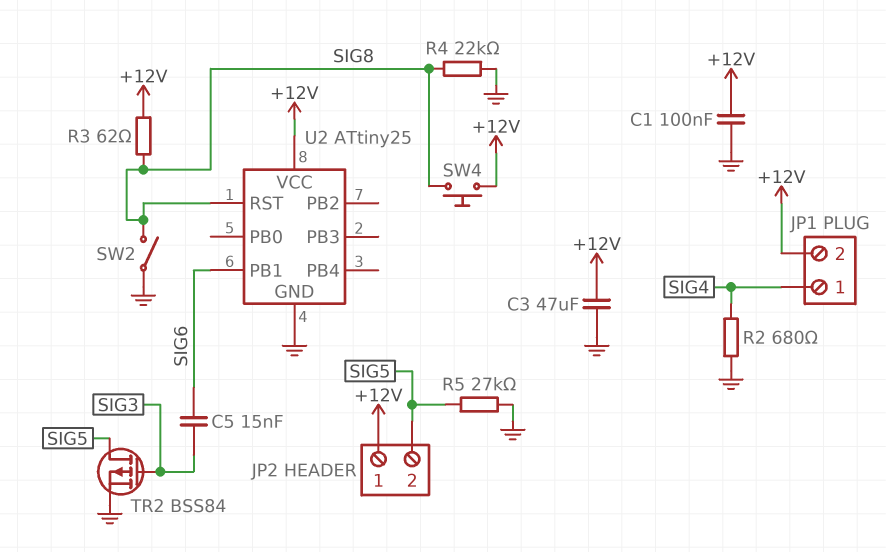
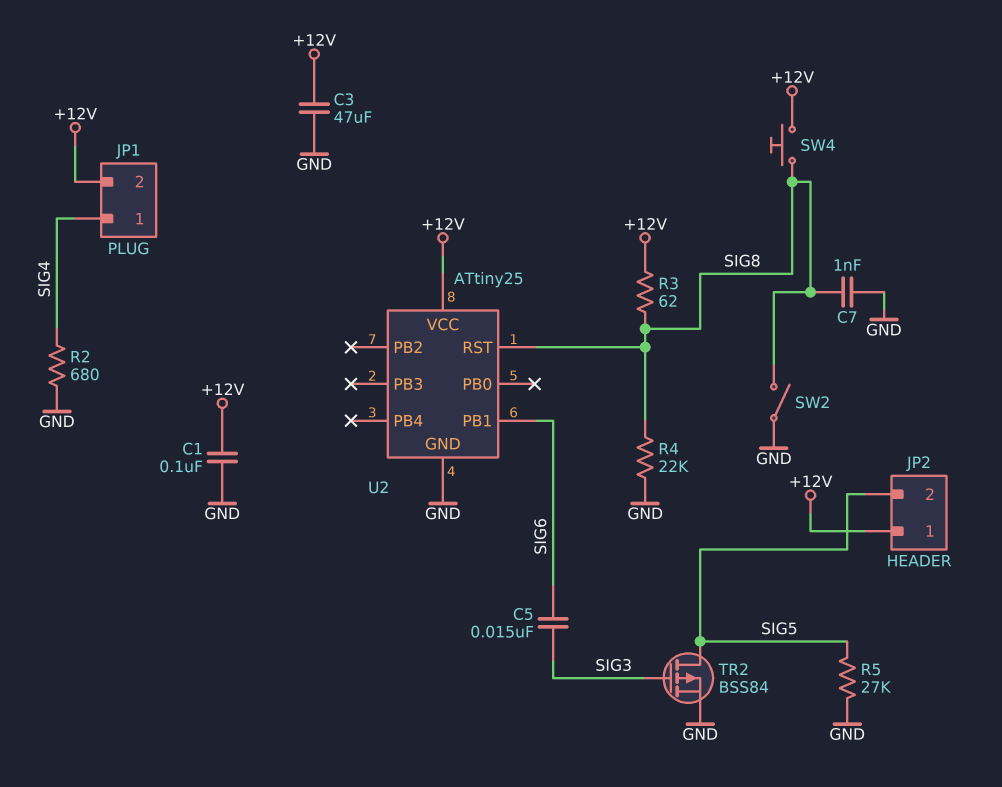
C7: none -> 1nF (GND, SIG8)

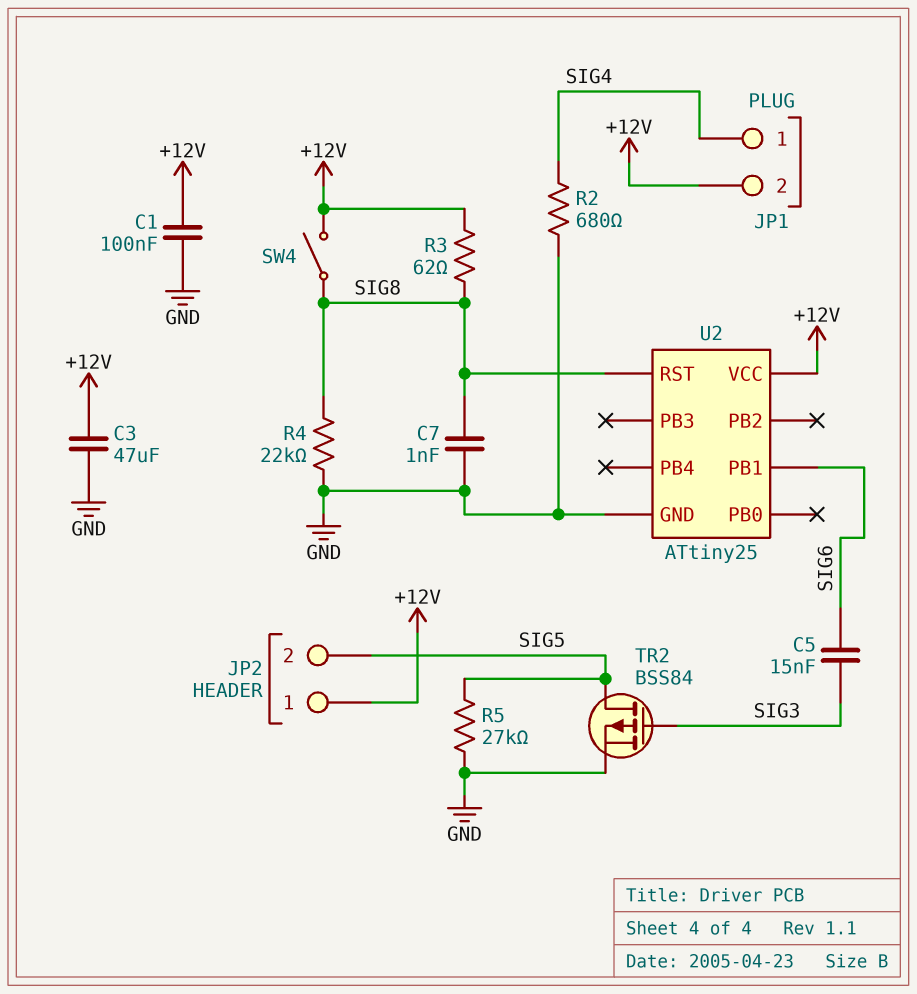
SW2: switch (GND, SIG8) -> none
SW4: button (+12V, SIG8) -> switch (+12V, SIG8)

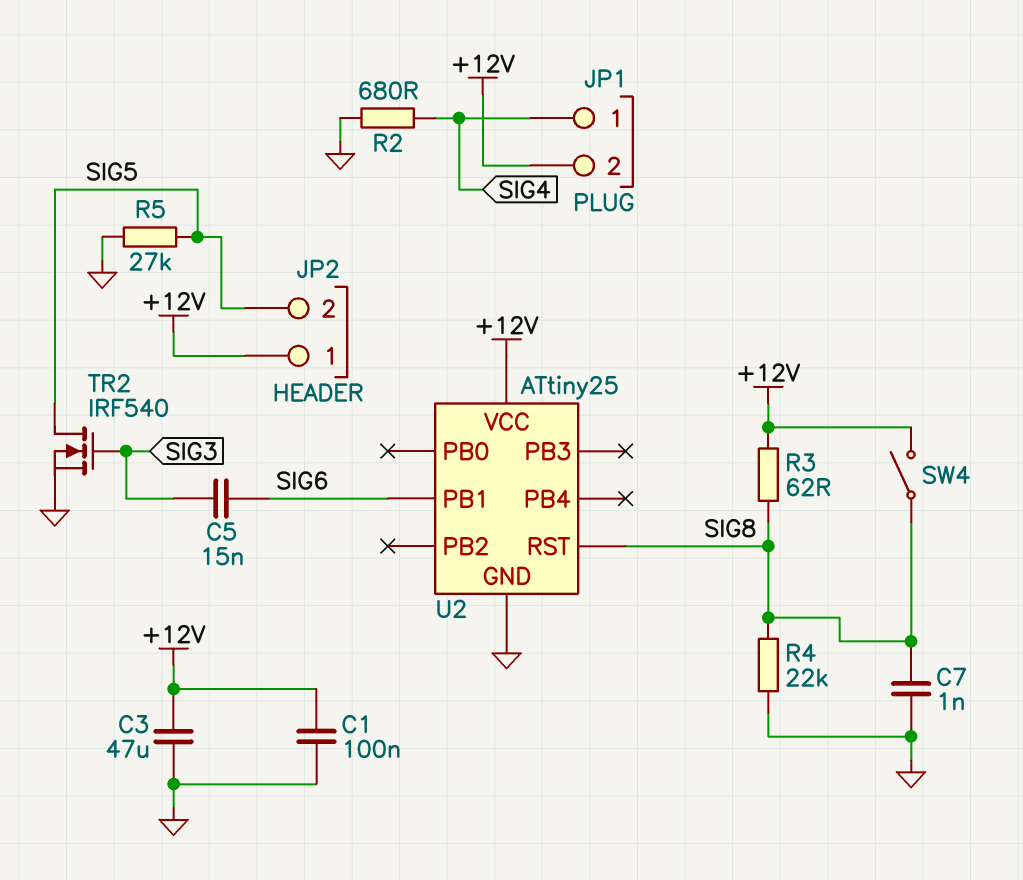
TR2: PMOS BSS84 (G SIG3, D SIG5, S GND) -> NMOS IRF540 (G SIG3, D SIG5, S GND)

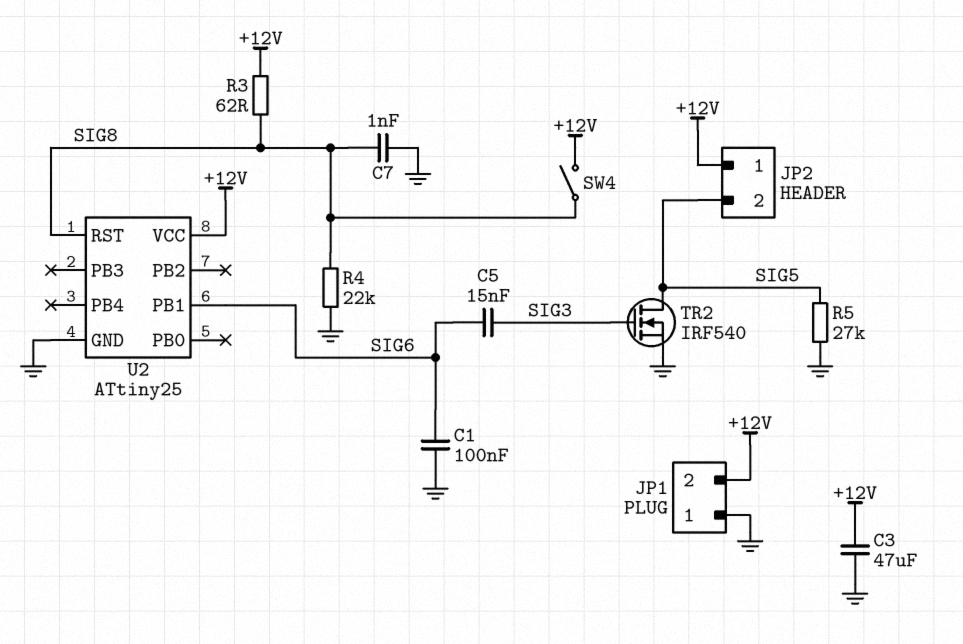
C1: 100nF (+12V, GND) -> 100nF (GND, SIG6)
JP1 pin 1: SIG4 -> GND
R2: 680 (GND, SIG4) -> none

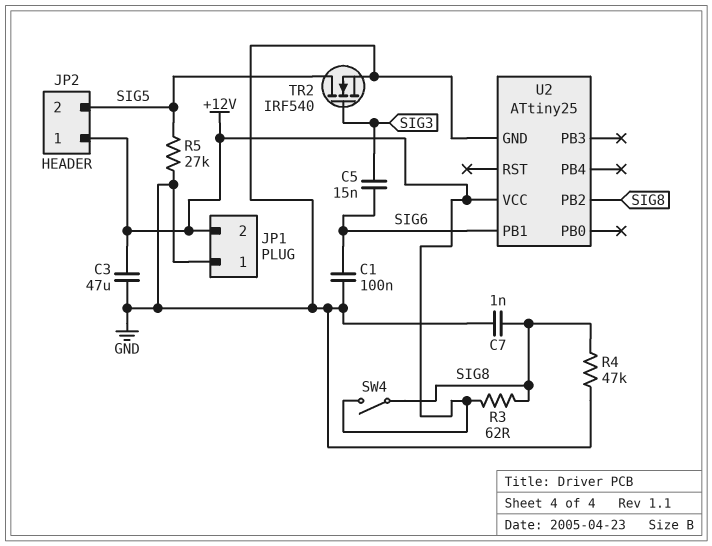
R4: 22k (GND, SIG8) -> 47k (GND, SIG8)
U2 pin PB2: none -> SIG8
U2 pin RST: SIG8 -> none

